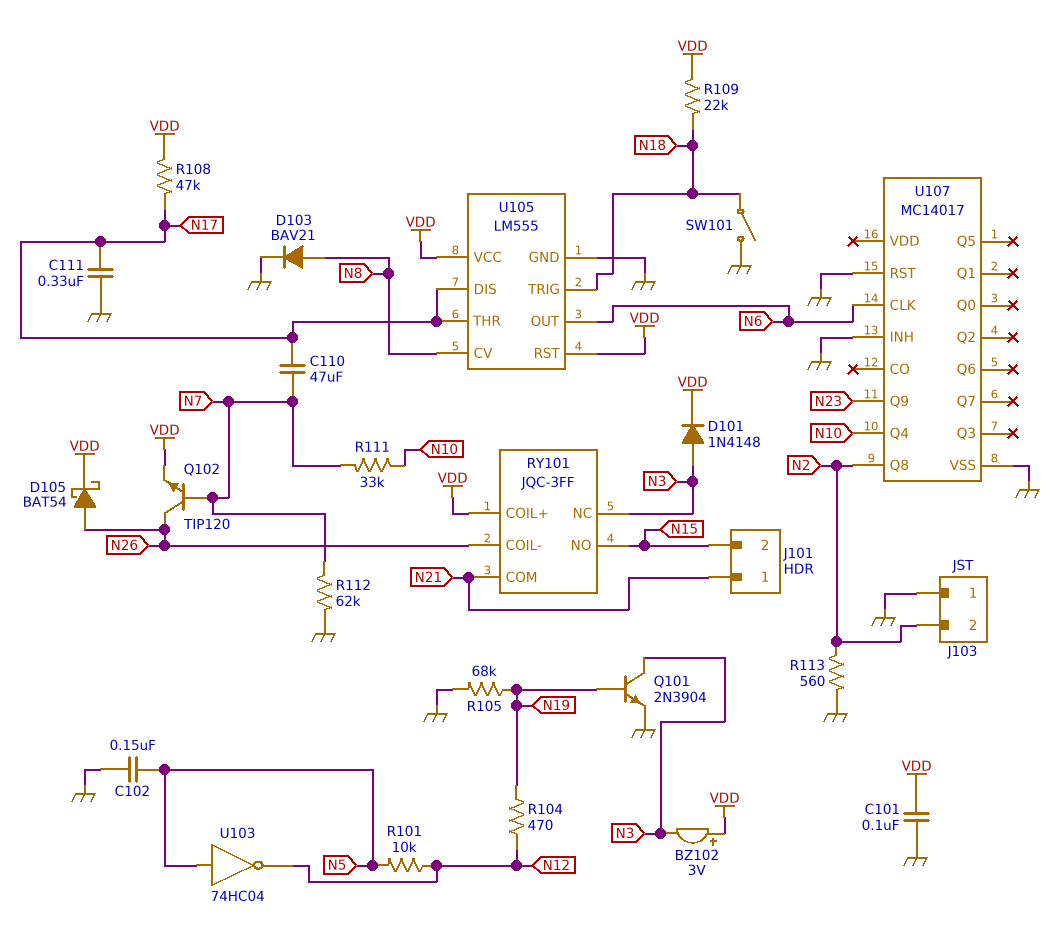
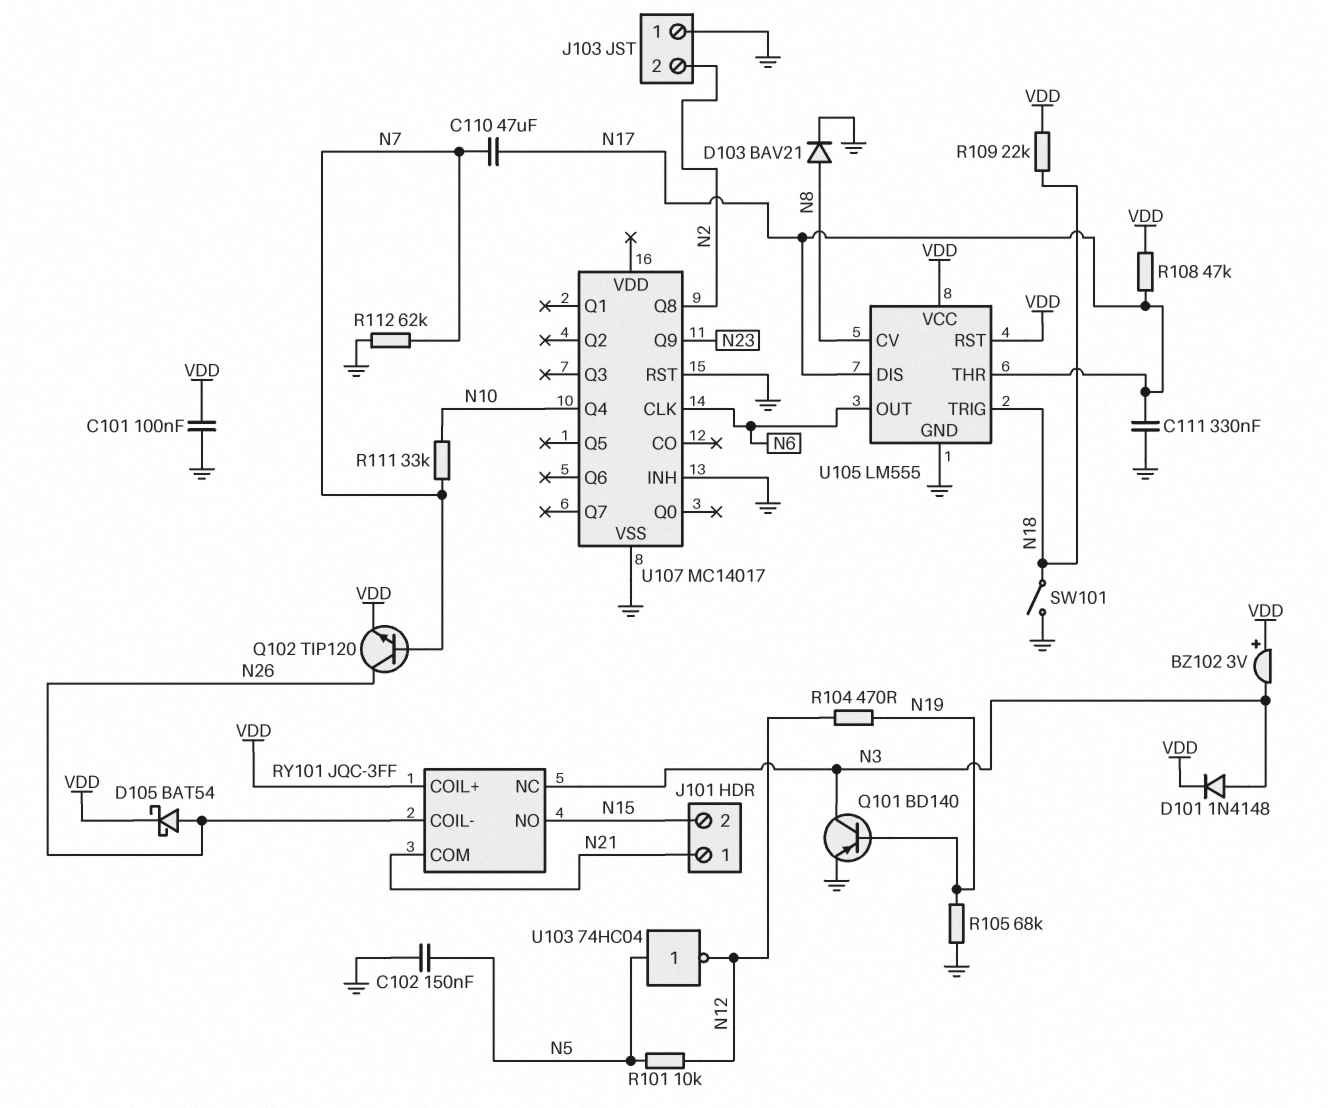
Q101: NPN 2N3904 (B N19, C N3, E GND) -> PNP BD140 (B N19, C N3, E GND)
R113: 560 (GND, N2) -> none

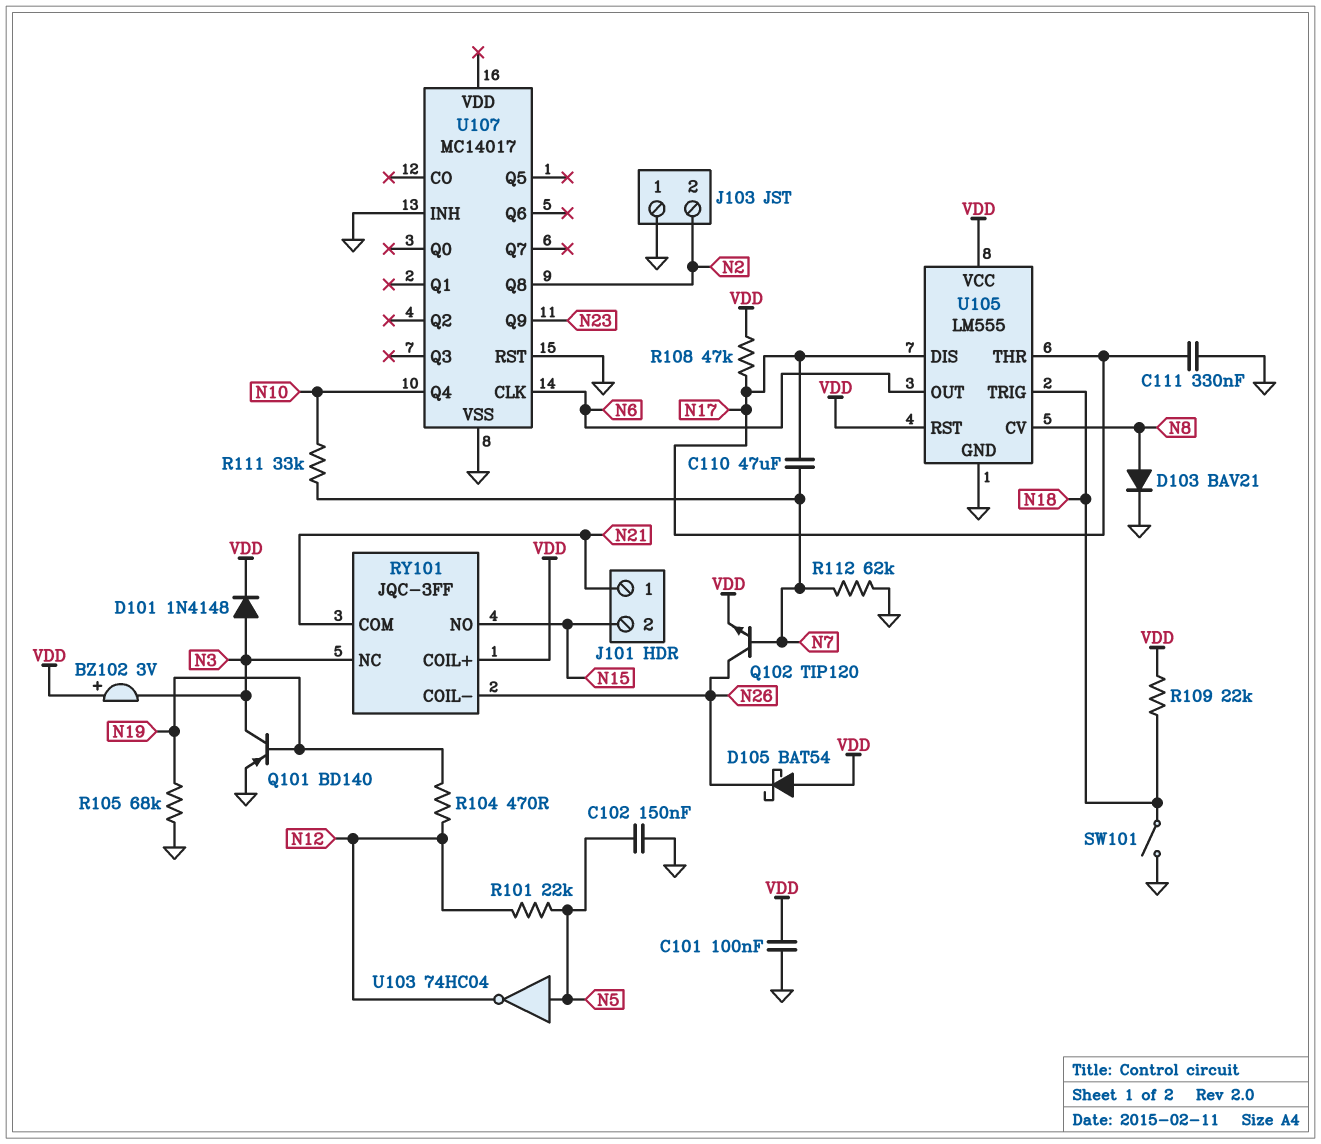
D105: schottky BAT54 (A N26, K VDD) -> schottky BAT54 (A VDD, K N26)
R101: 10k (N5, N12) -> 22k (N5, N12)

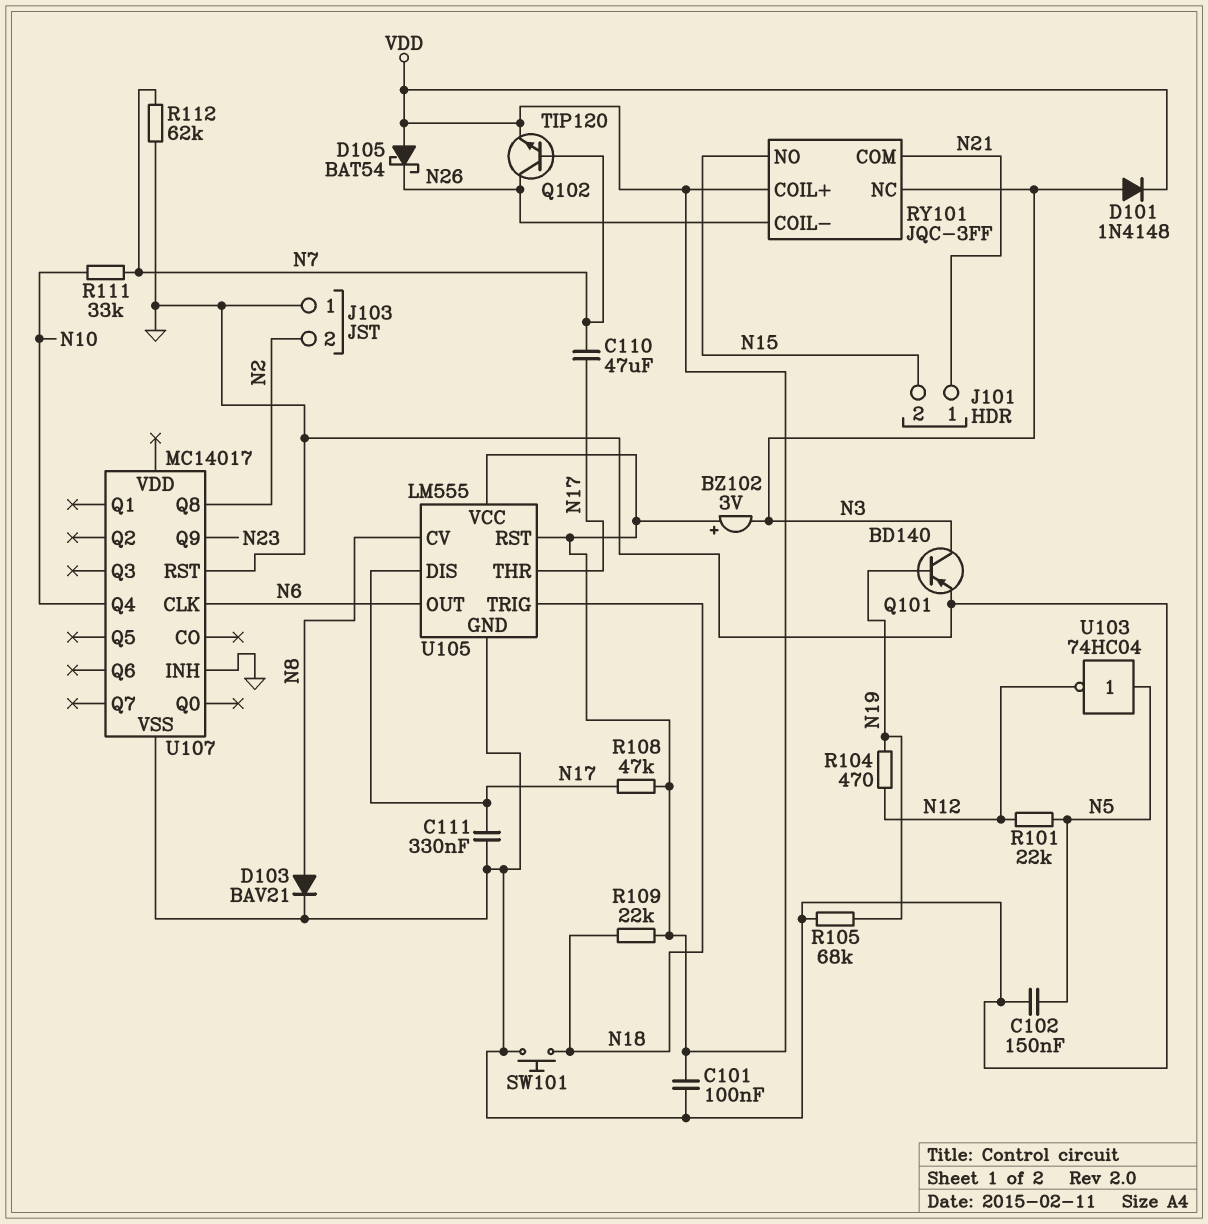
SW101: switch (GND, N18) -> button (GND, N18)

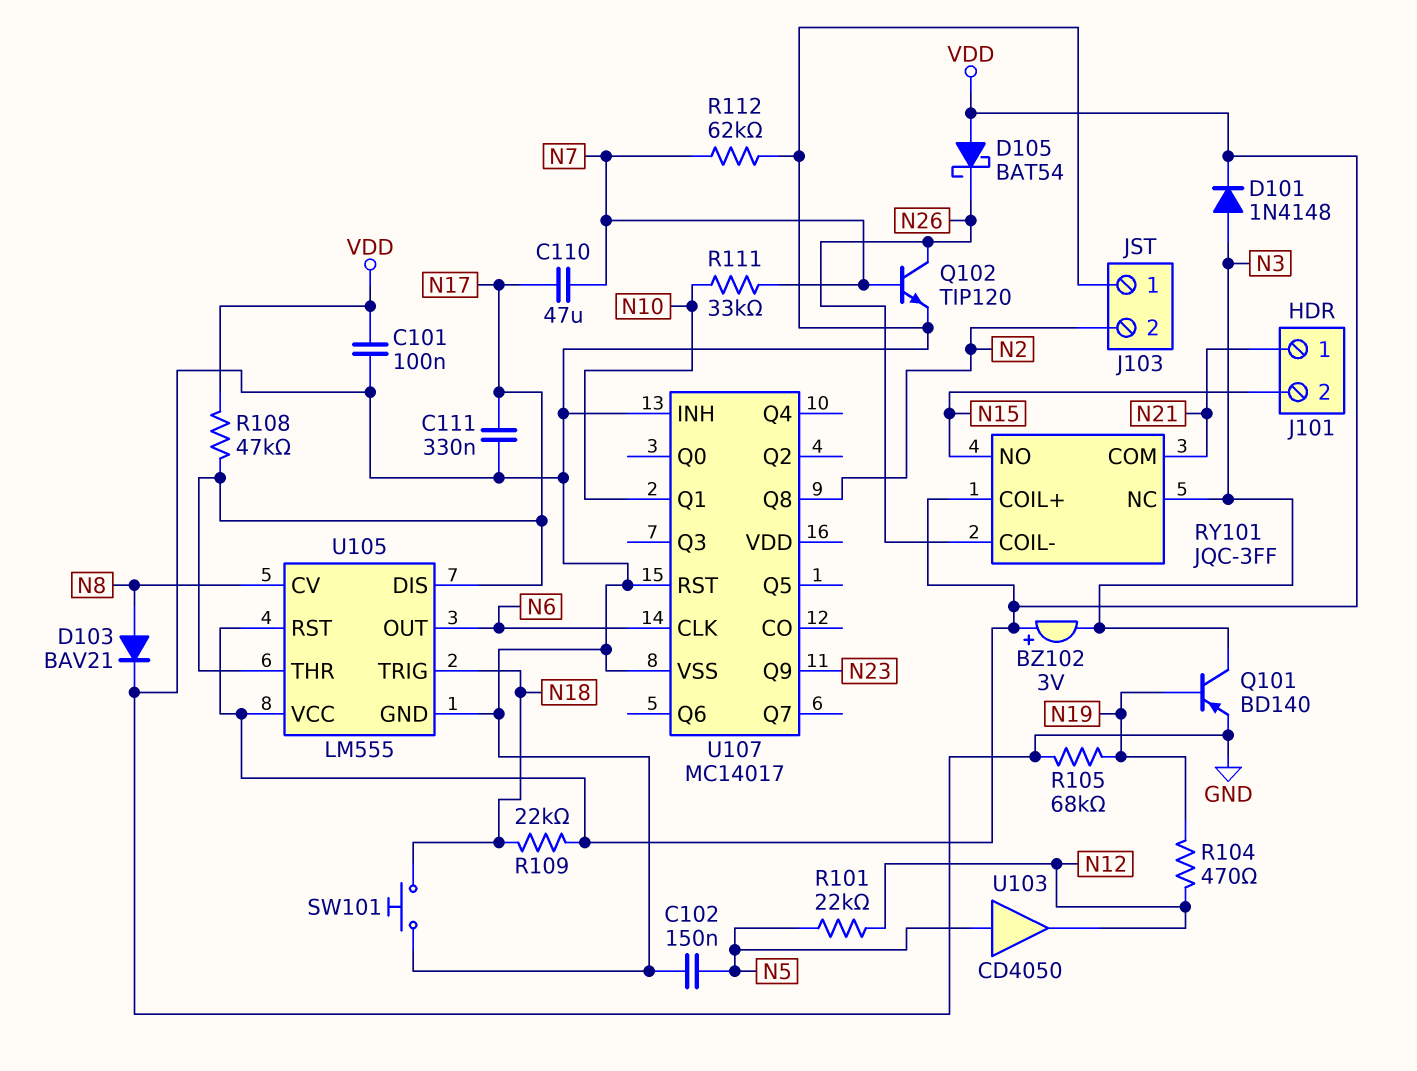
Q102: NPN TIP120 (B N7, C N26, E VDD) -> NPN TIP120 (B N7, C N26, E GND)
U103: NOT 74HC04 (in N5, out N12) -> buffer CD4050 (in N5, out N12)
U107 pin Q1: none -> N10
U107 pin Q4: N10 -> none

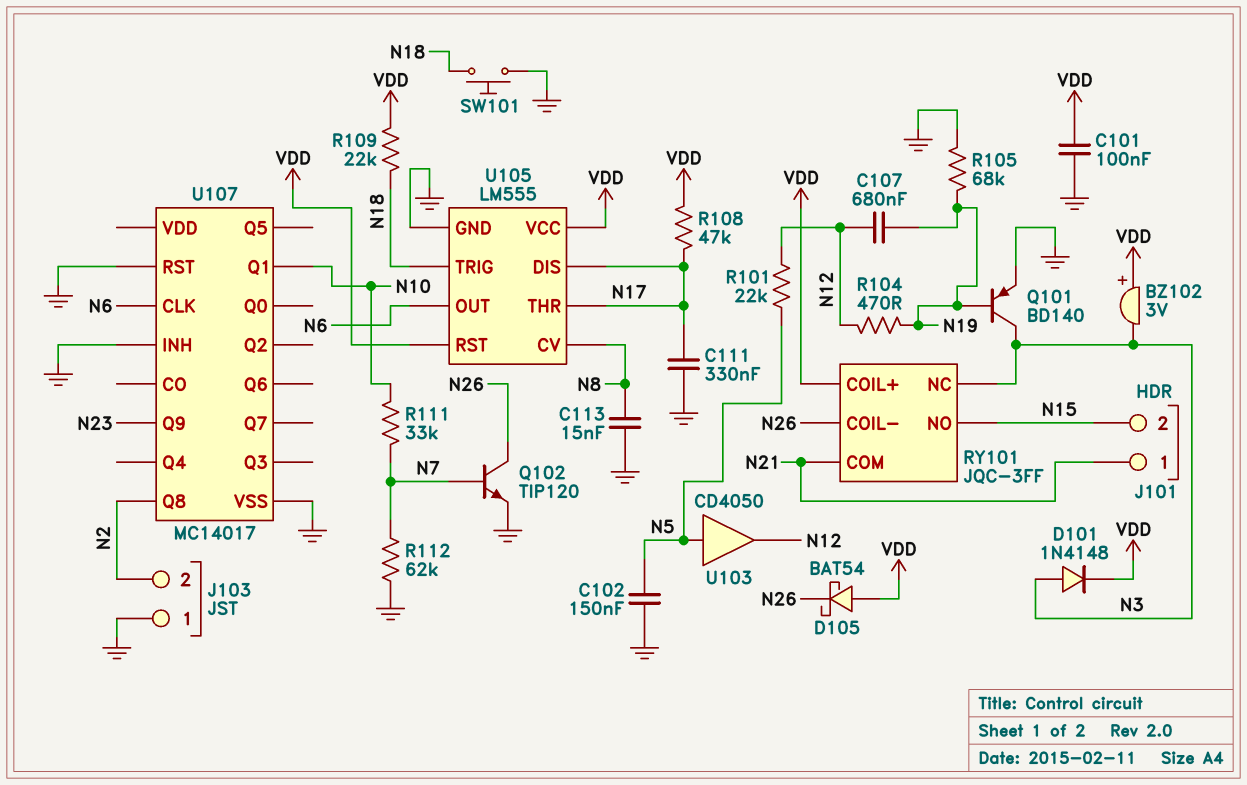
C107: none -> 680nF (N12, N19)
C110: 47uF (N7, N17) -> none
C113: none -> 15nF (GND, N8)
D103: diode BAV21 (A N8, K GND) -> none

